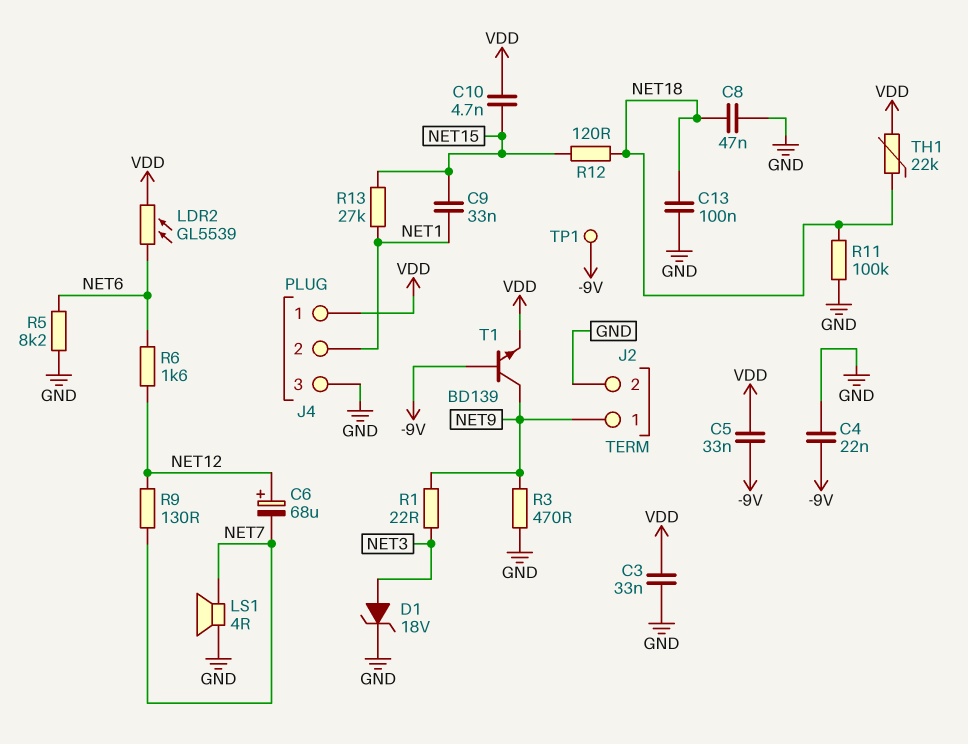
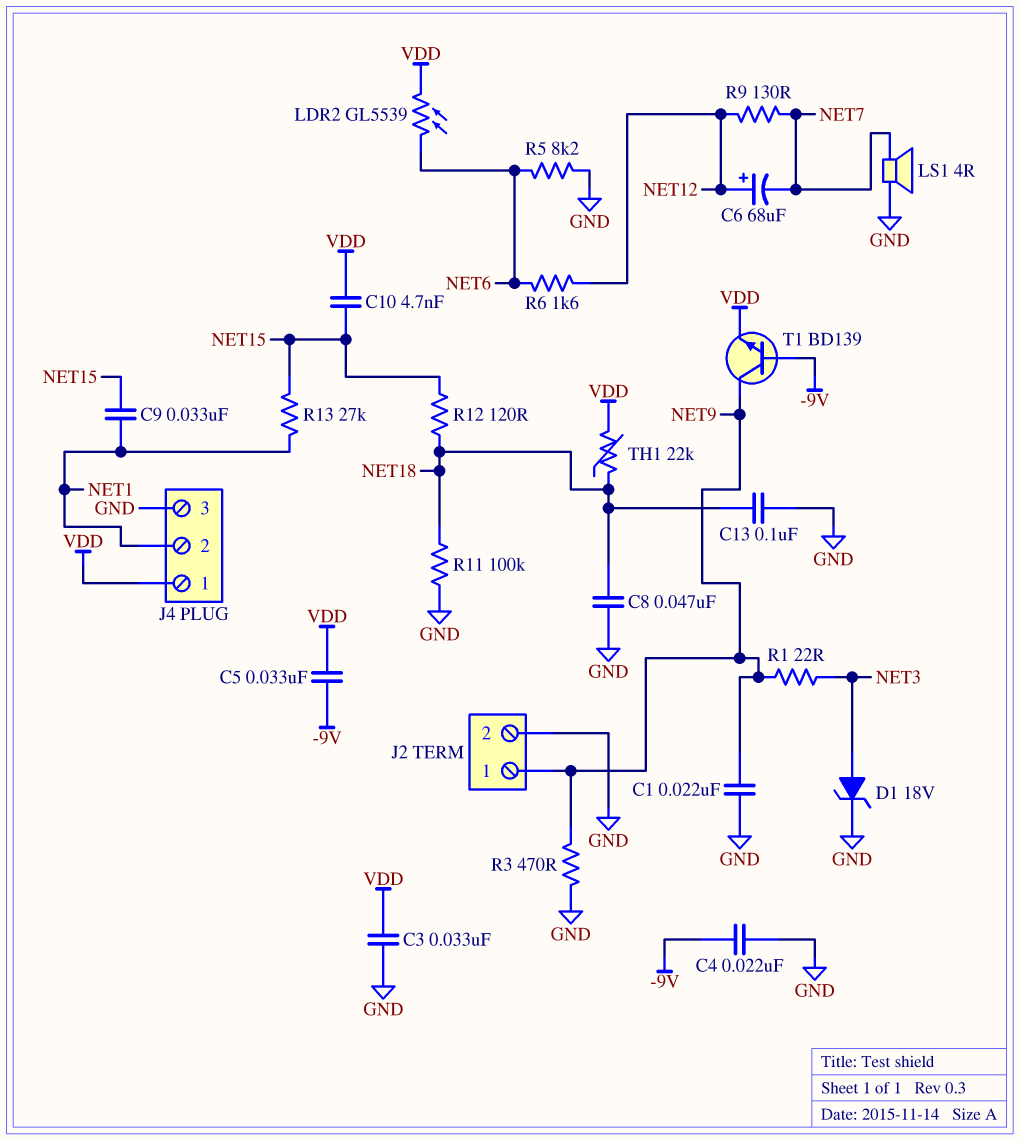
C1: none -> 22nF (GND, NET9)
TP1: test point (-9V) -> none

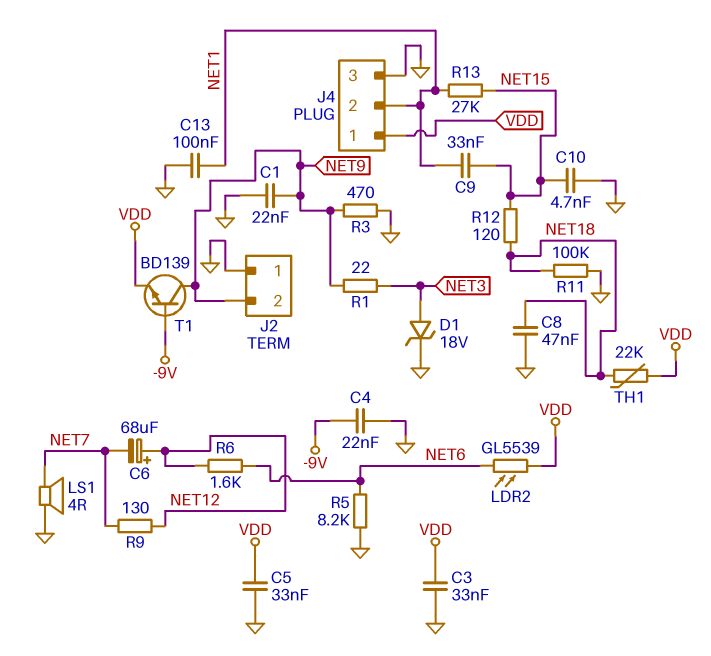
C5: 33nF (-9V, VDD) -> 33nF (GND, VDD)
C10: 4.7nF (NET15, VDD) -> 4.7nF (GND, NET15)
C13: 100nF (GND, NET18) -> 100nF (GND, NET1)
J2 pin 1: NET9 -> GND
J2 pin 2: GND -> NET9

